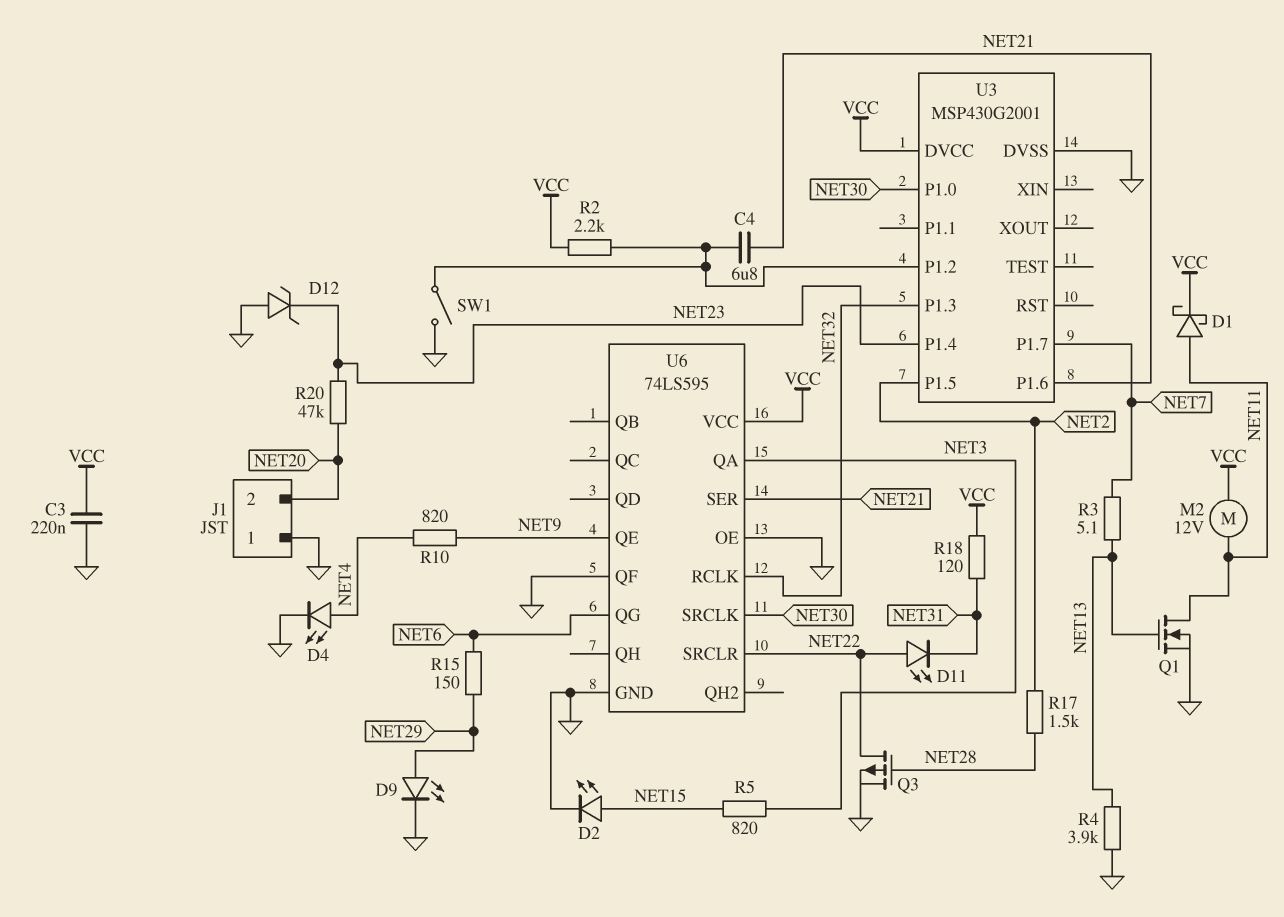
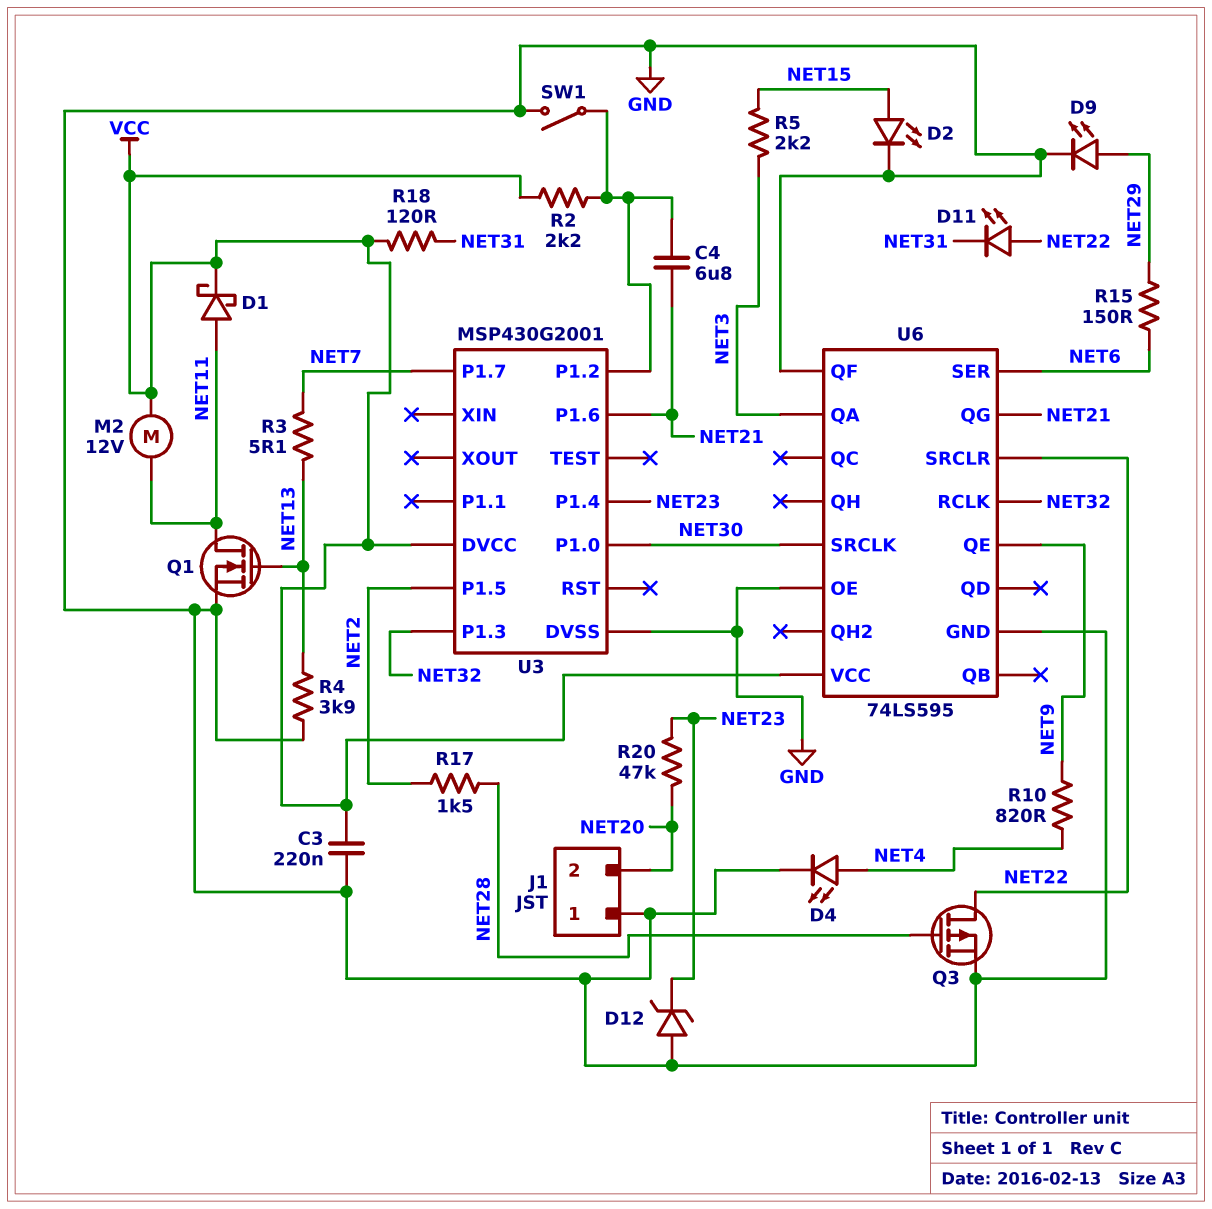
R5: 820 (NET3, NET15) -> 2.2k (NET3, NET15)
U6 pin QG: NET6 -> NET21
U6 pin SER: NET21 -> NET6

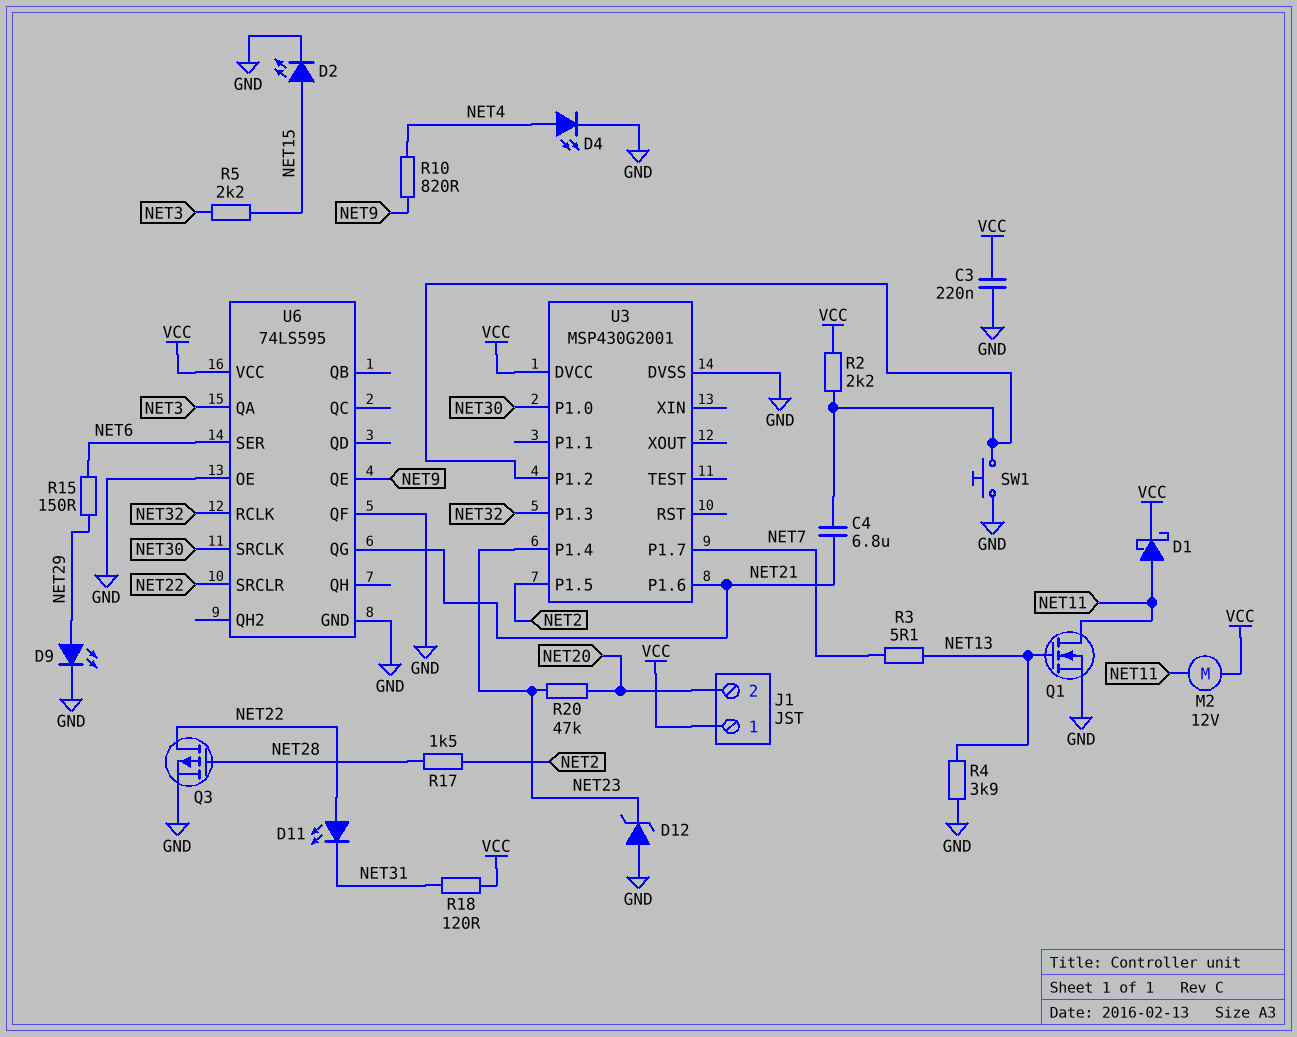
J1 pin 1: GND -> VCC
SW1: switch (GND, U3/P1.2) -> button (GND, U3/P1.2)

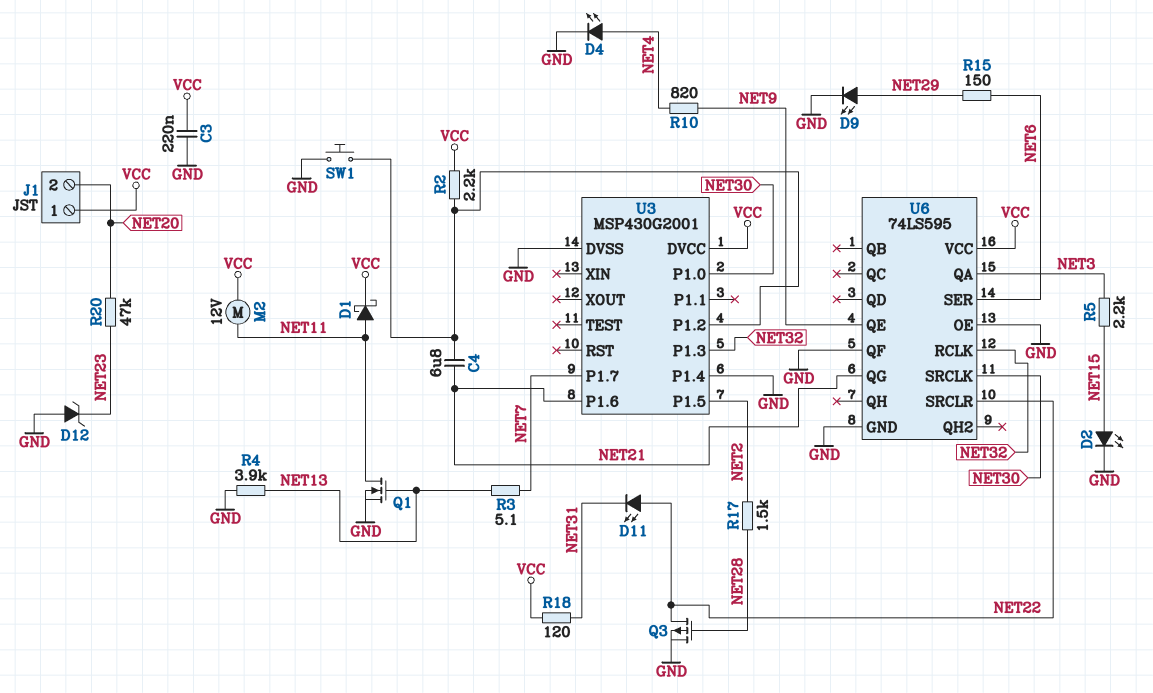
U3 pin P1.4: NET23 -> GND

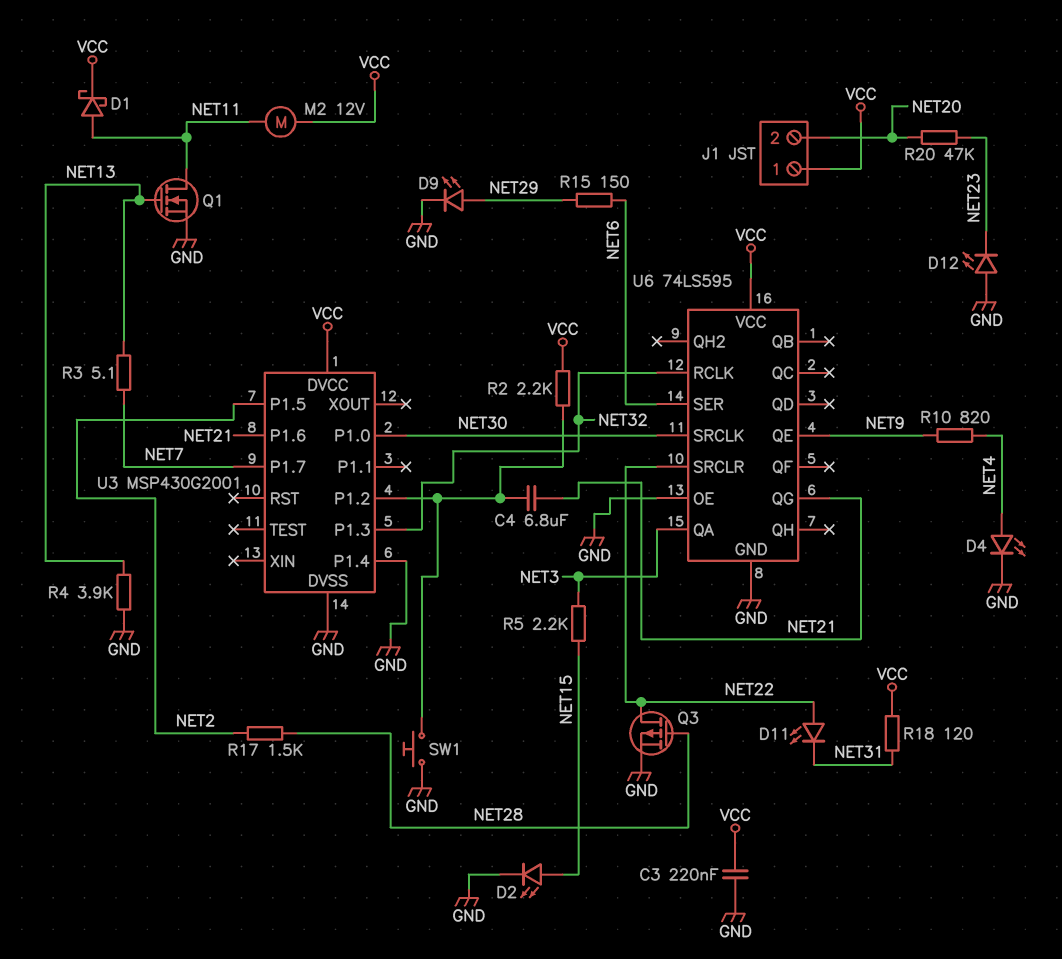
D12: zener (A GND, K NET23) -> LED (A GND, K NET23)
U6 pin QF: GND -> none

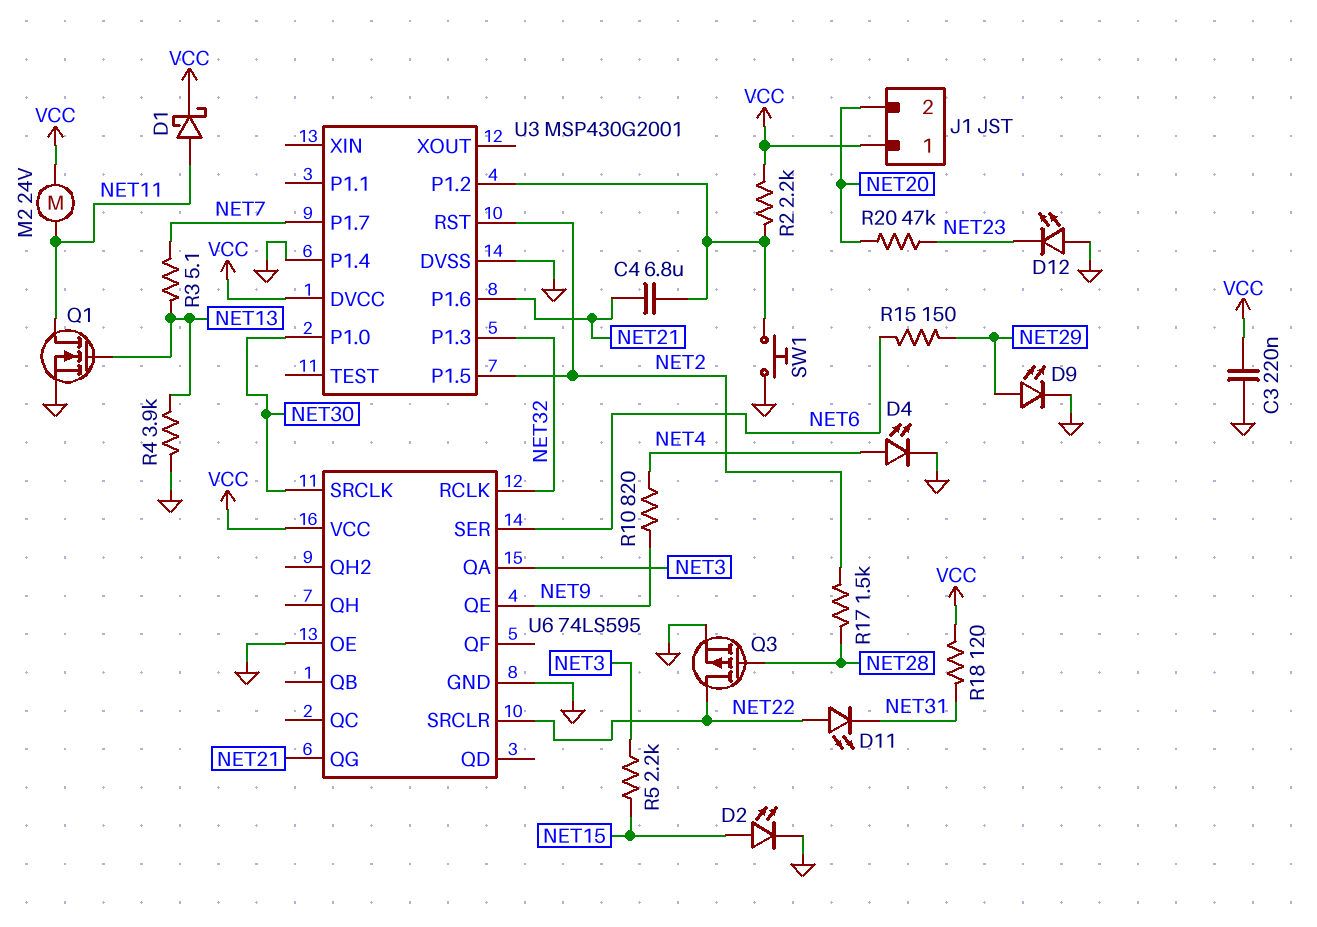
M2: motor 12V (NET11, VCC) -> motor 24V (NET11, VCC)
U3 pin RST: none -> NET2

